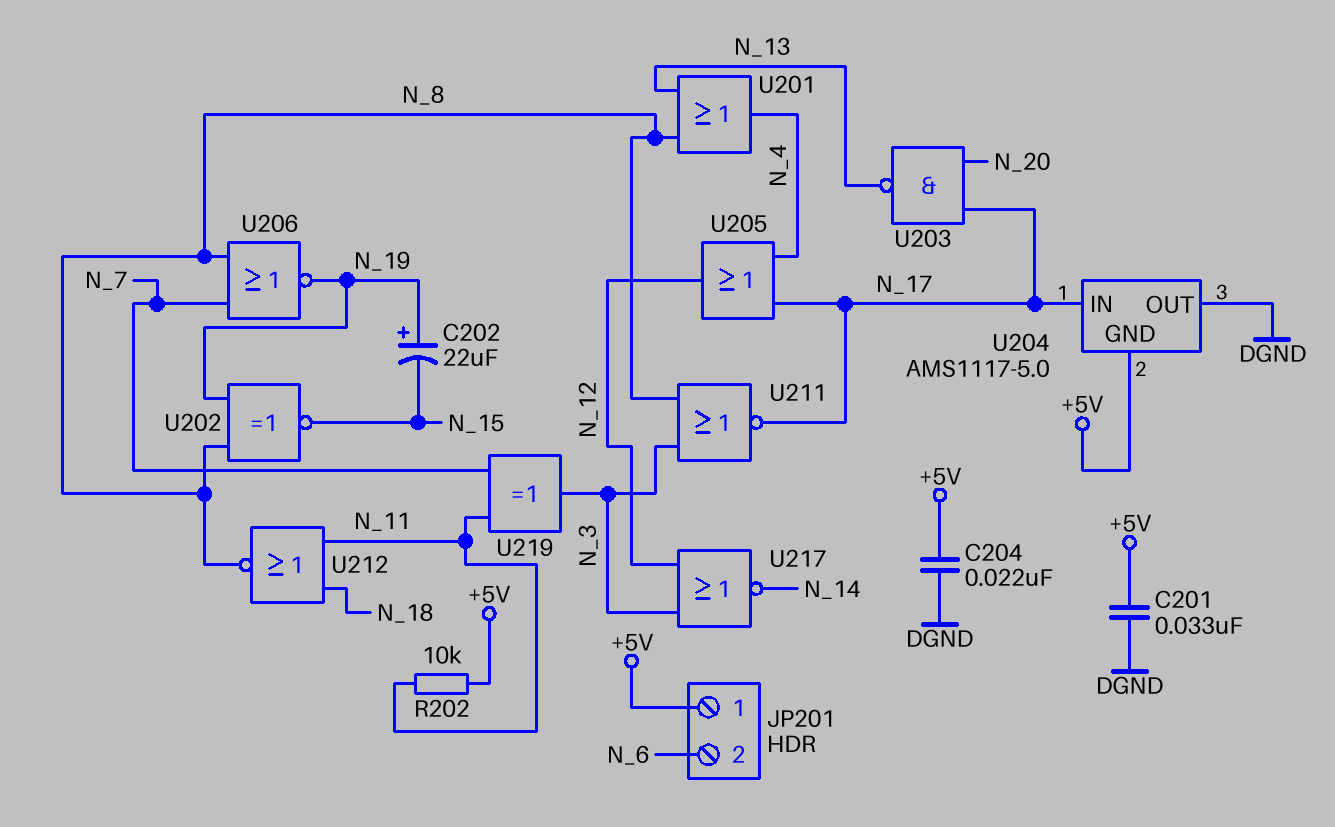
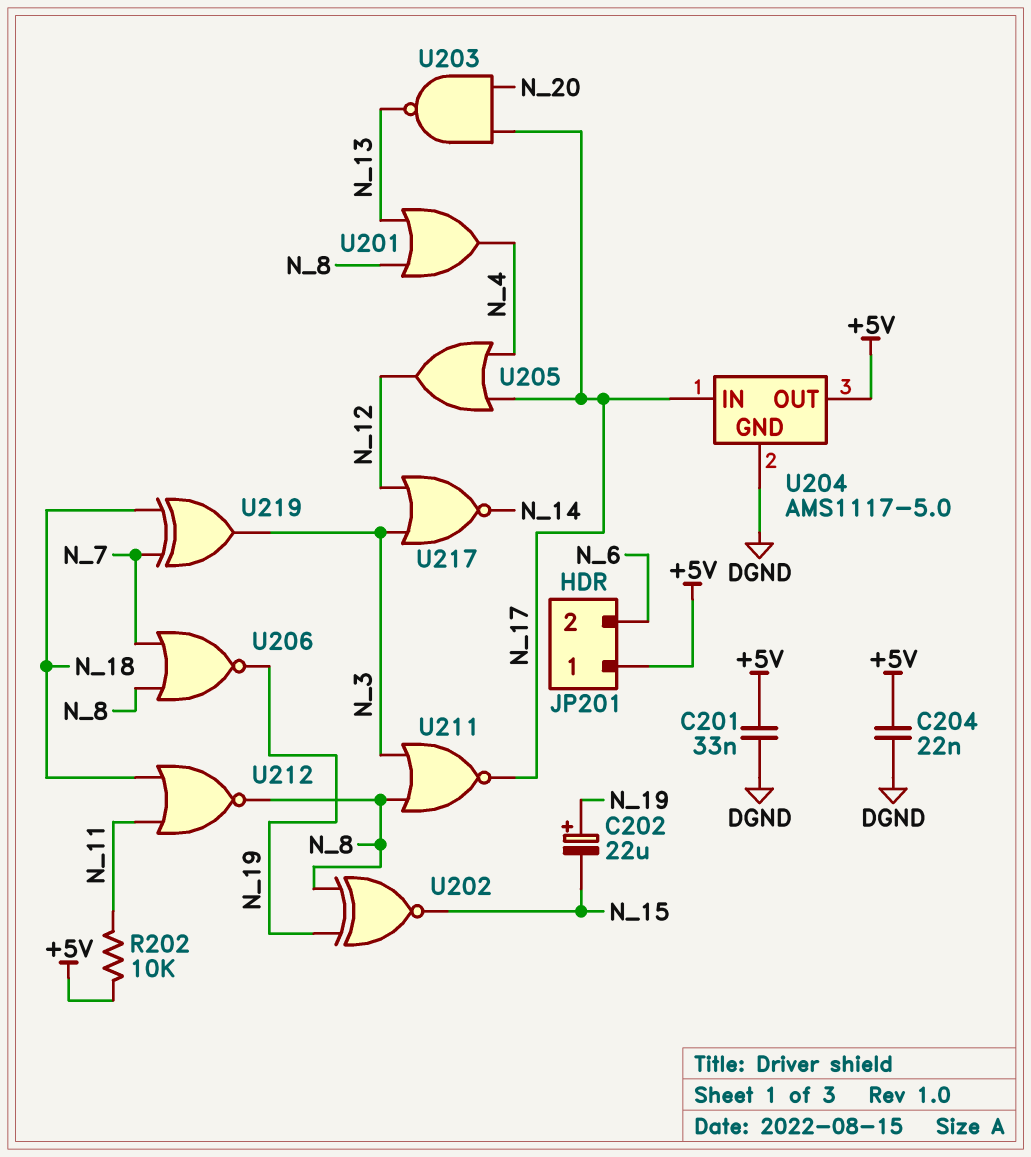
U204 pin GND: +5V -> DGND
U204 pin OUT: DGND -> +5V
U219: XOR (in N_7, in N_11, out N_3) -> XOR (in N_7, in N_18, out N_3)

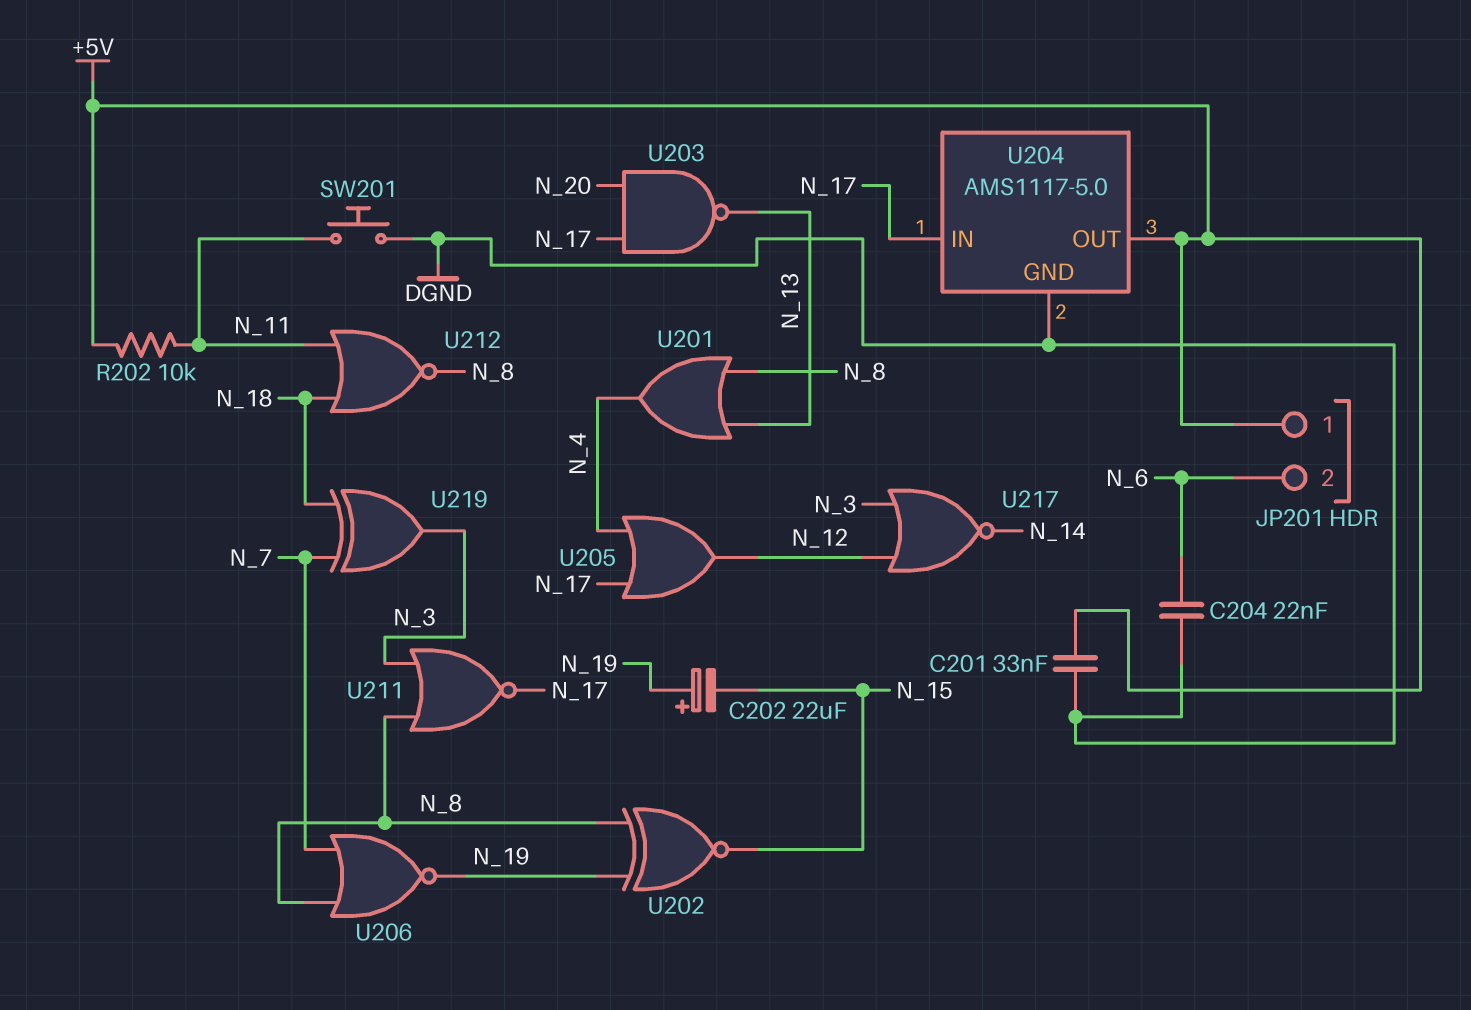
C204: 22nF (+5V, DGND) -> 22nF (DGND, N_6)
SW201: none -> button (DGND, N_11)

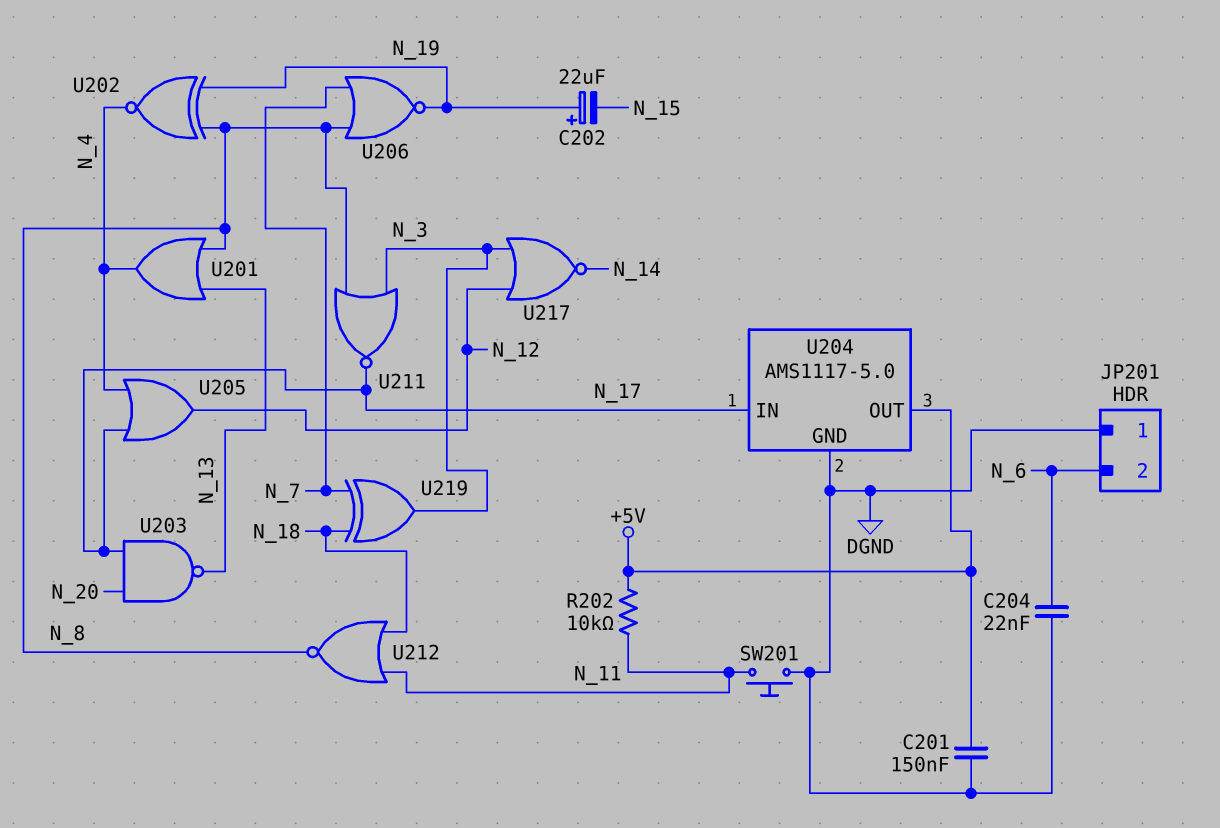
C201: 33nF (+5V, DGND) -> 150nF (+5V, DGND)
JP201 pin 1: +5V -> DGND
U202: XNOR (in N_8, in N_19, out N_15) -> XNOR (in N_8, in N_19, out N_4)

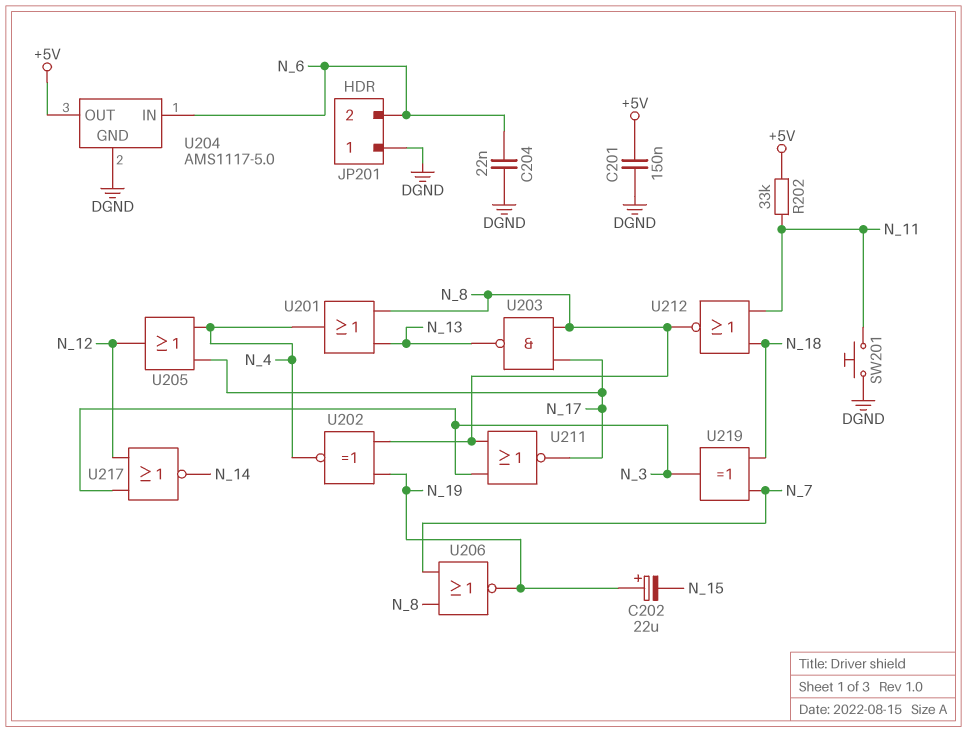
R202: 10k (+5V, N_11) -> 33k (+5V, N_11)
U203: NAND (in N_17, in N_20, out N_13) -> NAND (in N_8, in N_17, out N_13)
U204 pin IN: N_17 -> N_6

